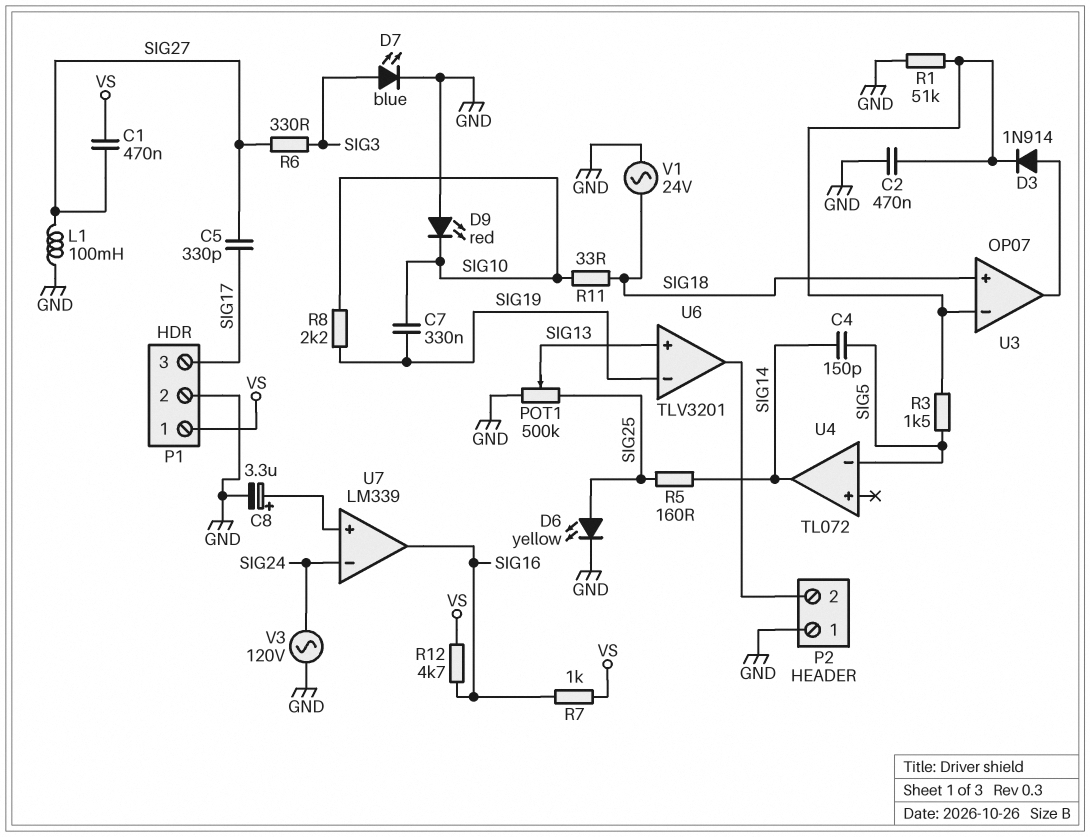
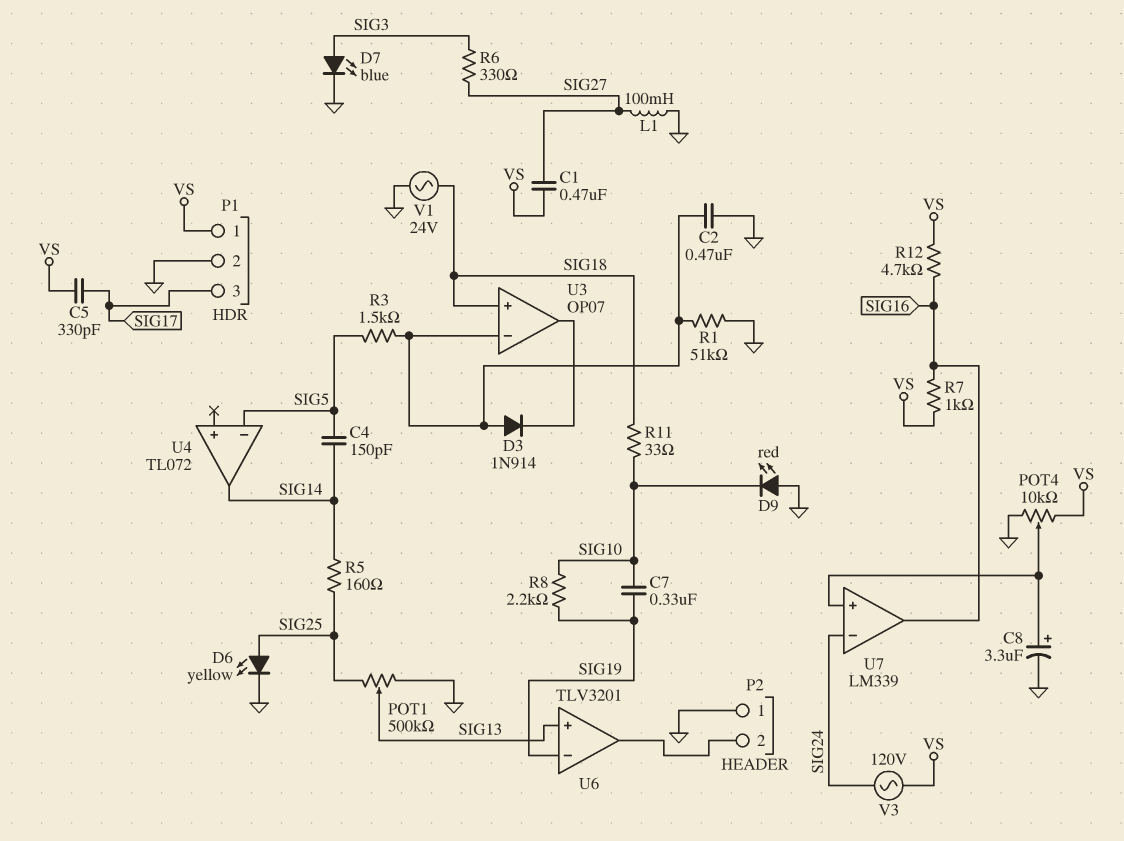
C5: 330pF (SIG17, SIG27) -> 330pF (SIG17, VS)
D3: diode 1N914 (A U3/out, K U3/in-) -> diode 1N914 (A U3/in-, K U3/out)
POT4: none -> 10k (GND, VS, wiper U7/in+)
V3: AC 120V (GND, SIG24) -> AC 120V (SIG24, VS)

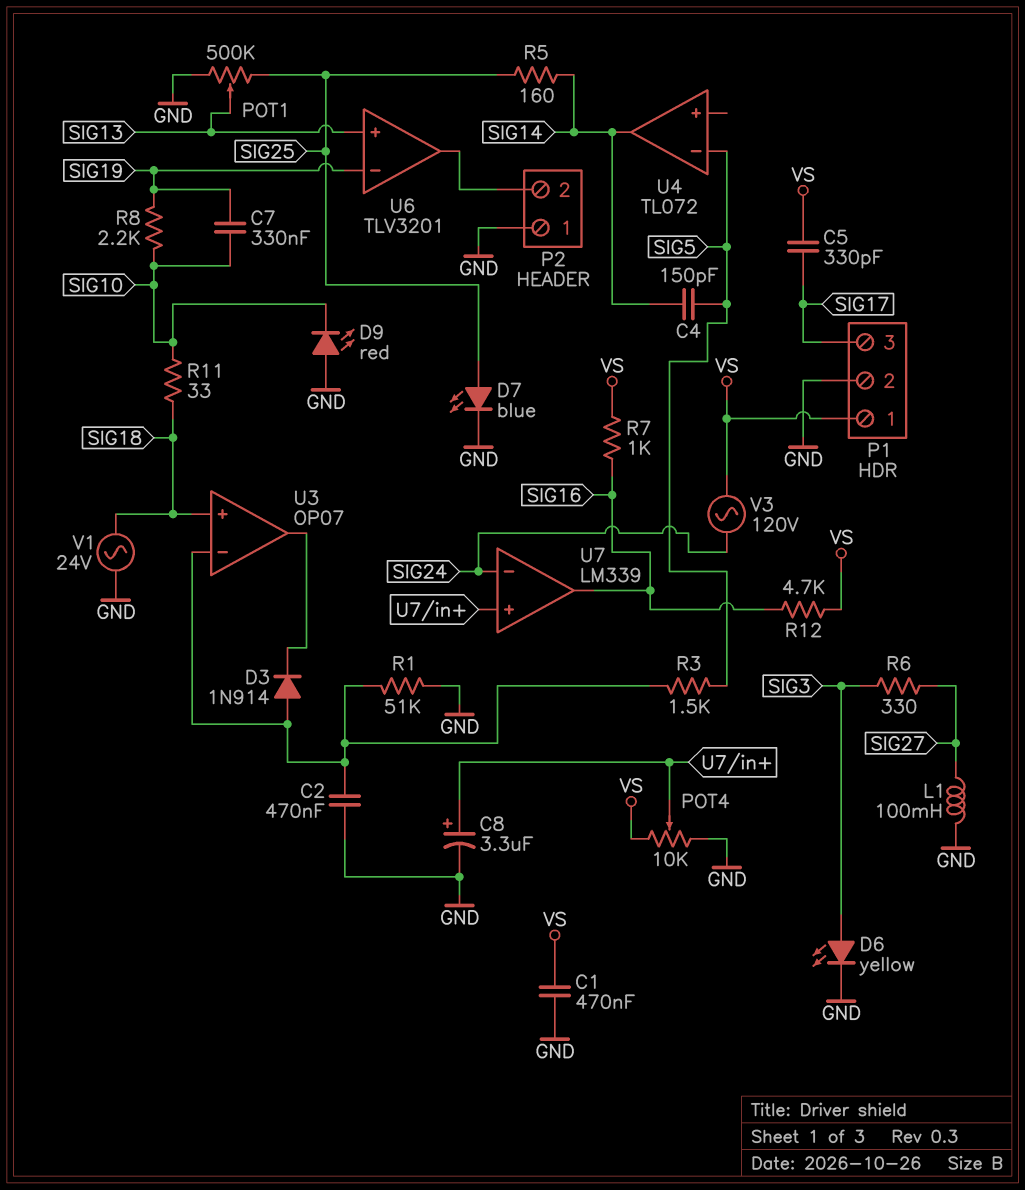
C1: 470nF (SIG27, VS) -> 470nF (GND, VS)
D6: LED yellow (A SIG25, K GND) -> LED yellow (A SIG3, K GND)
D7: LED blue (A SIG3, K GND) -> LED blue (A SIG25, K GND)

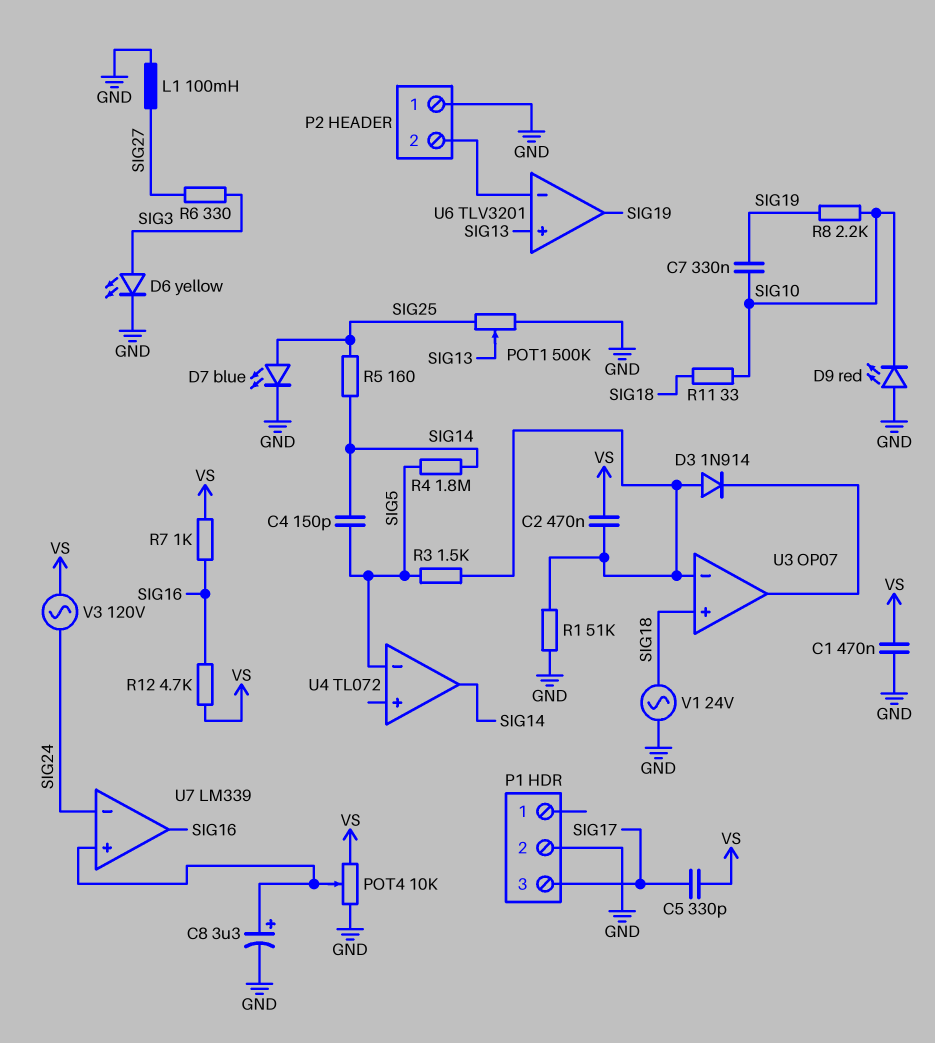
C2: 470nF (GND, U3/in-) -> 470nF (U3/in-, VS)
P1 pin 1: VS -> none
R4: none -> 1.8M (SIG5, SIG14)
U6 pin in-: SIG19 -> P2/2
U6 pin out: P2/2 -> SIG19

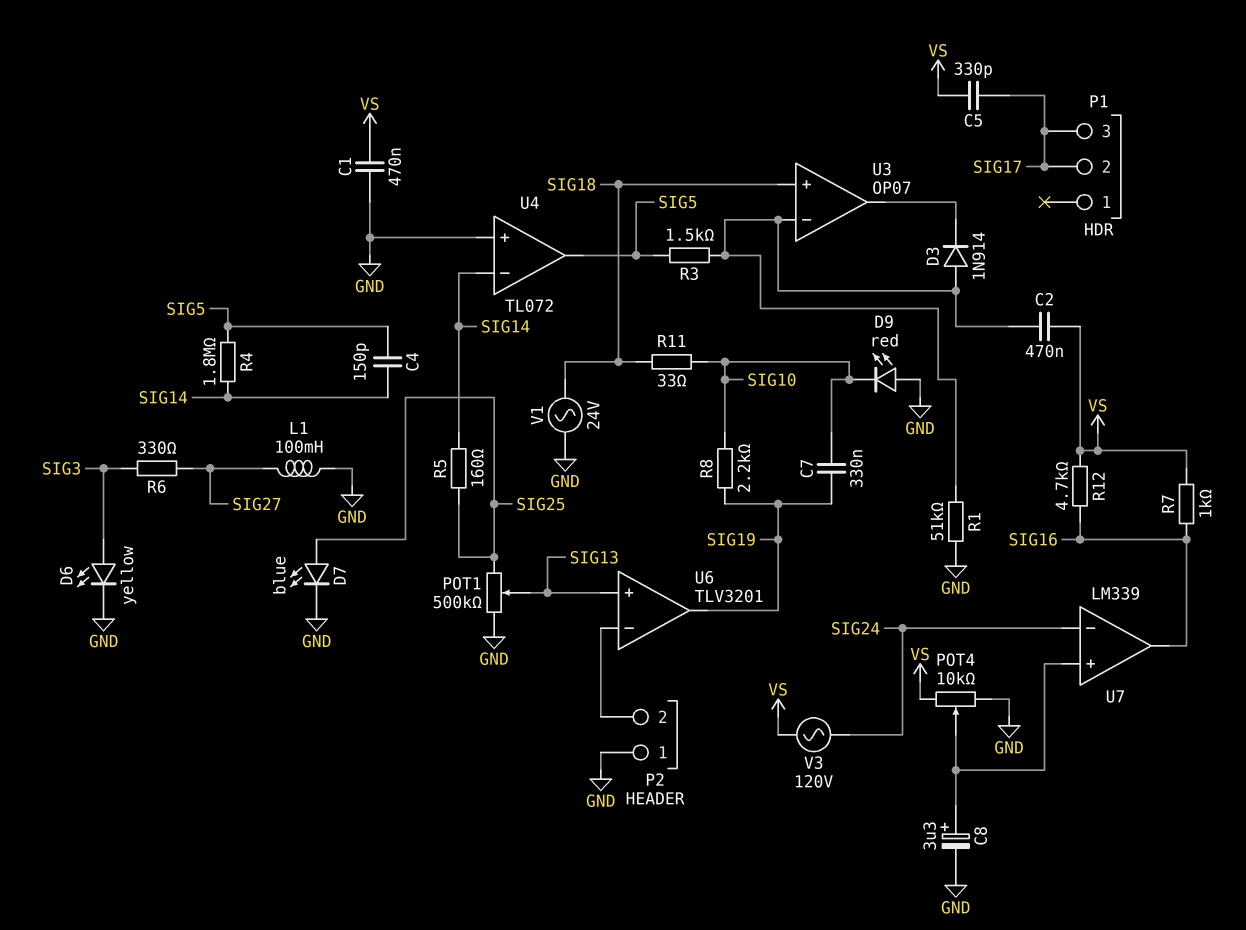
P1 pin 2: GND -> SIG17
U4 pin in+: none -> GND
U4 pin in-: SIG5 -> SIG14
U4 pin out: SIG14 -> SIG5

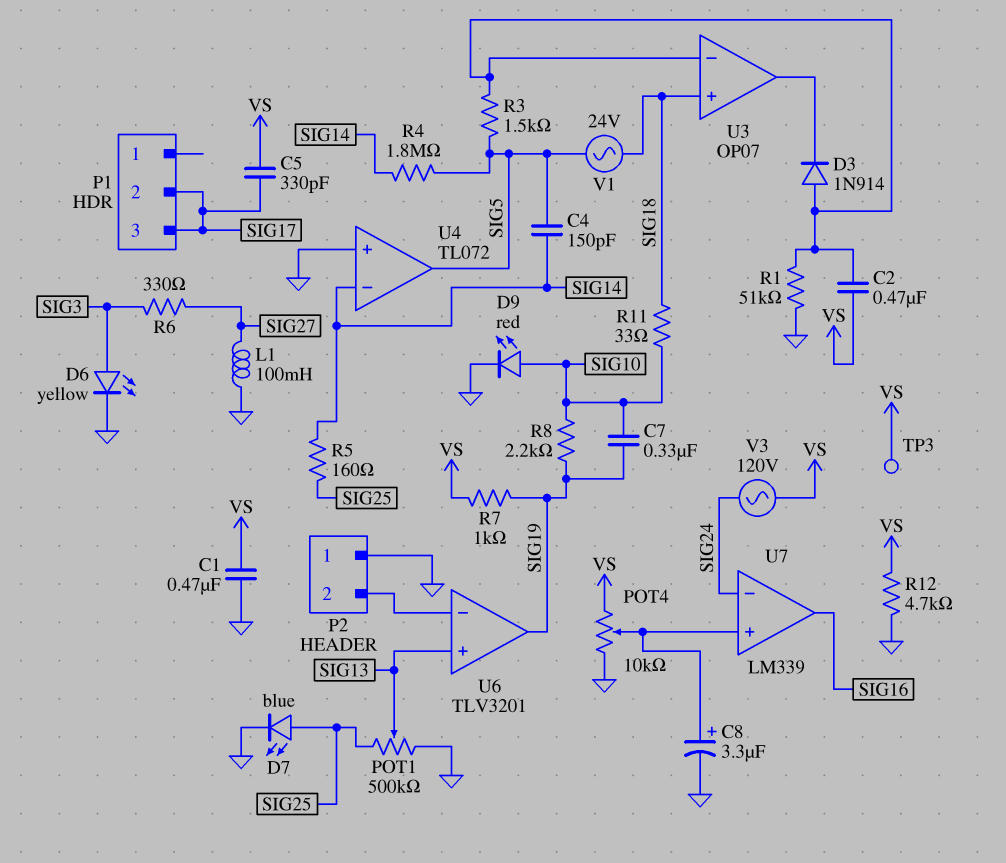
D9: LED red (A GND, K SIG10) -> LED red (A SIG10, K GND)
R7: 1k (SIG16, VS) -> 1k (SIG19, VS)
R12: 4.7k (SIG16, VS) -> 4.7k (GND, VS)
TP3: none -> test point (VS)
V1: AC 24V (GND, SIG18) -> AC 24V (SIG5, SIG18)

